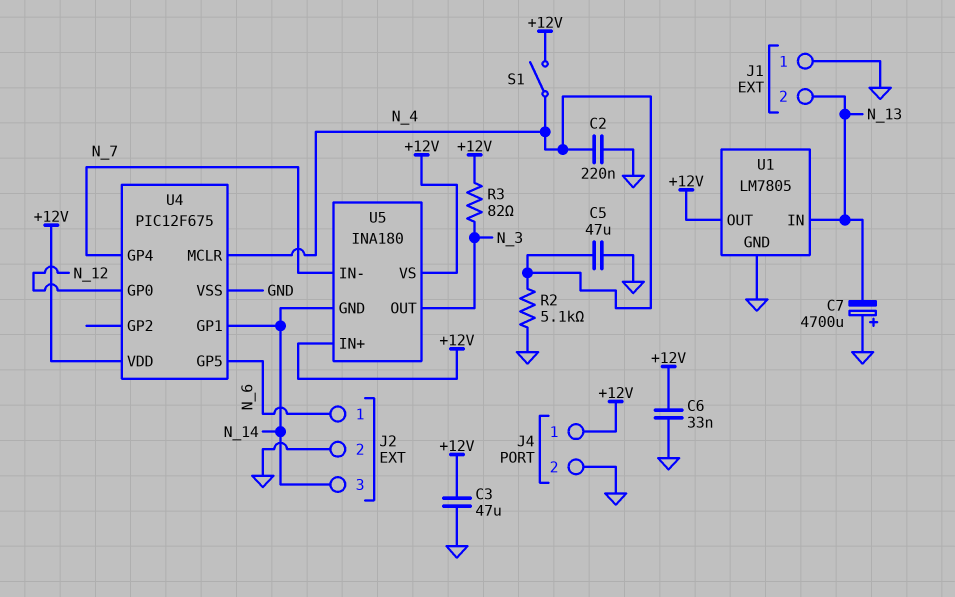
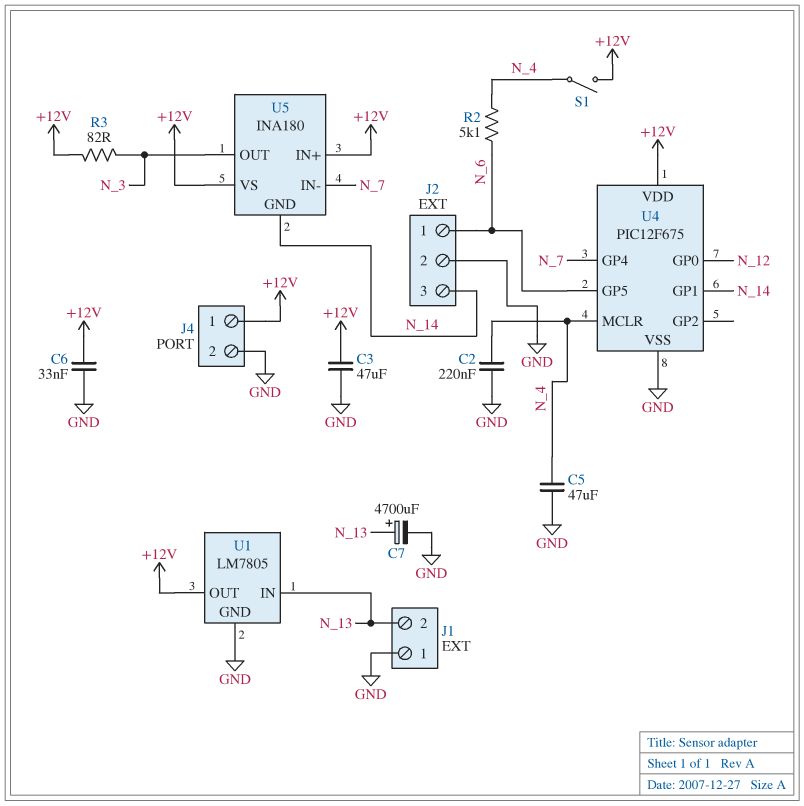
C7: 4700uF (plus GND, minus N_13) -> 4700uF (plus N_13, minus GND)
R2: 5.1k (GND, N_4) -> 5.1k (N_4, N_6)

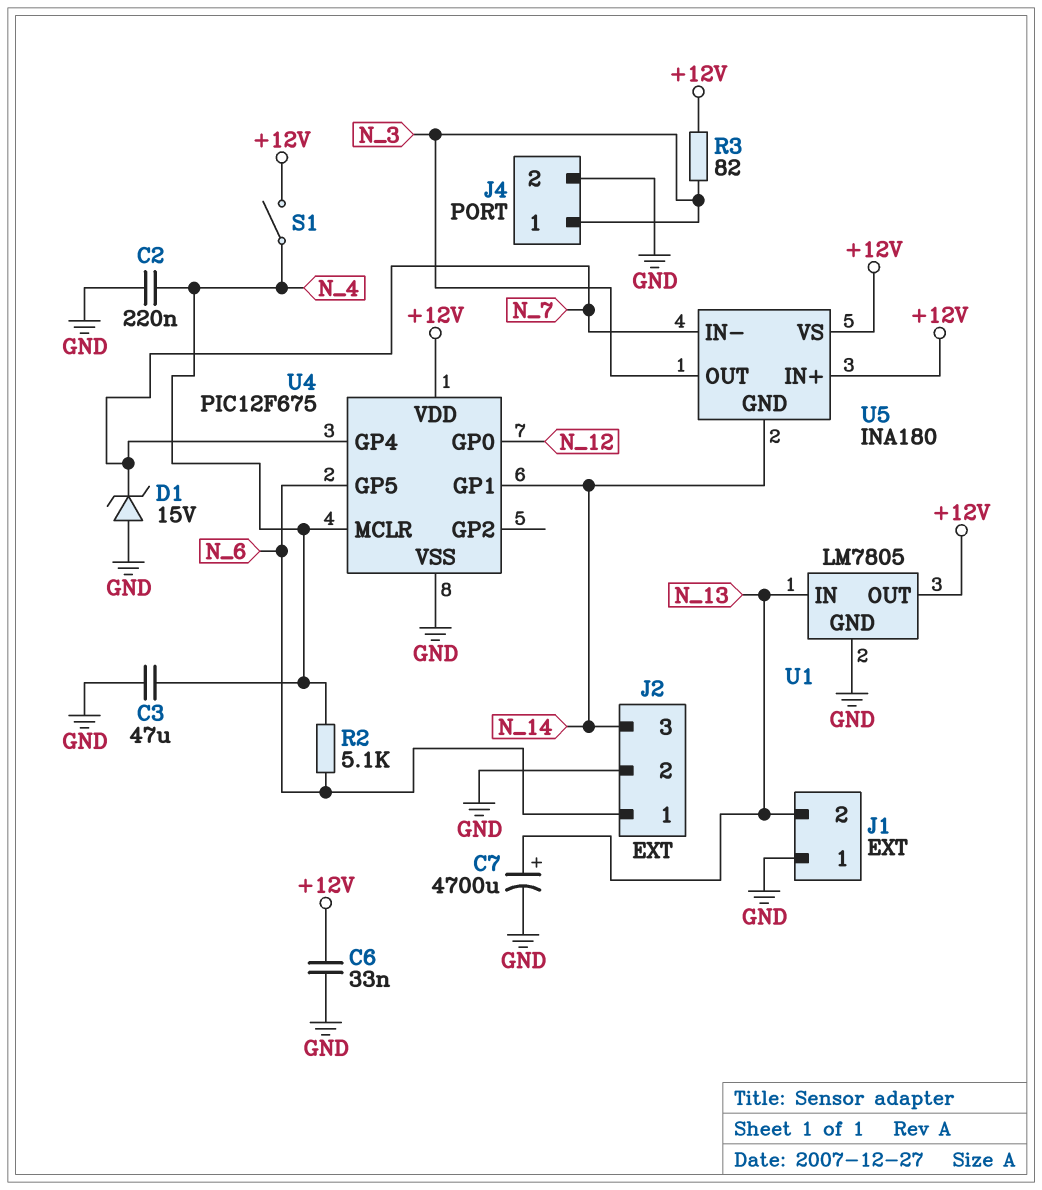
C3: 47uF (+12V, GND) -> 47uF (GND, N_4)
C5: 47uF (GND, N_4) -> none
D1: none -> zener 15V (A GND, K N_7)
J4 pin 1: +12V -> N_3

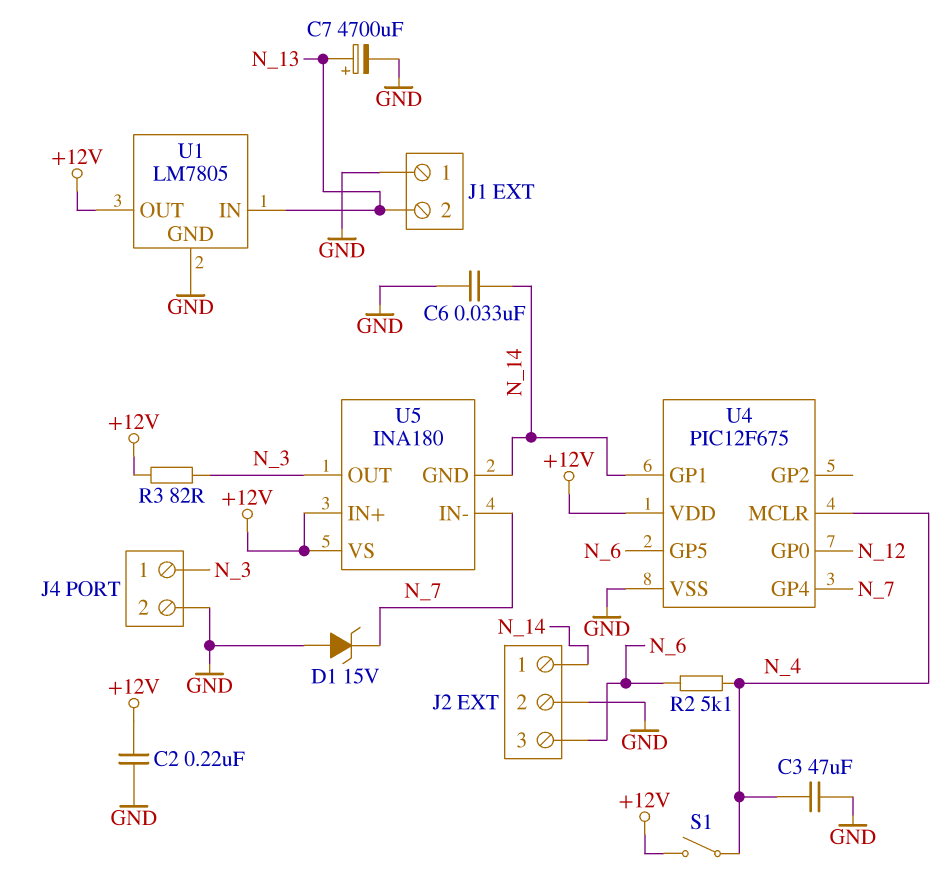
C2: 220nF (GND, N_4) -> 220nF (+12V, GND)
C6: 33nF (+12V, GND) -> 33nF (GND, N_14)
J2 pin 1: N_6 -> N_14
J2 pin 3: N_14 -> N_6

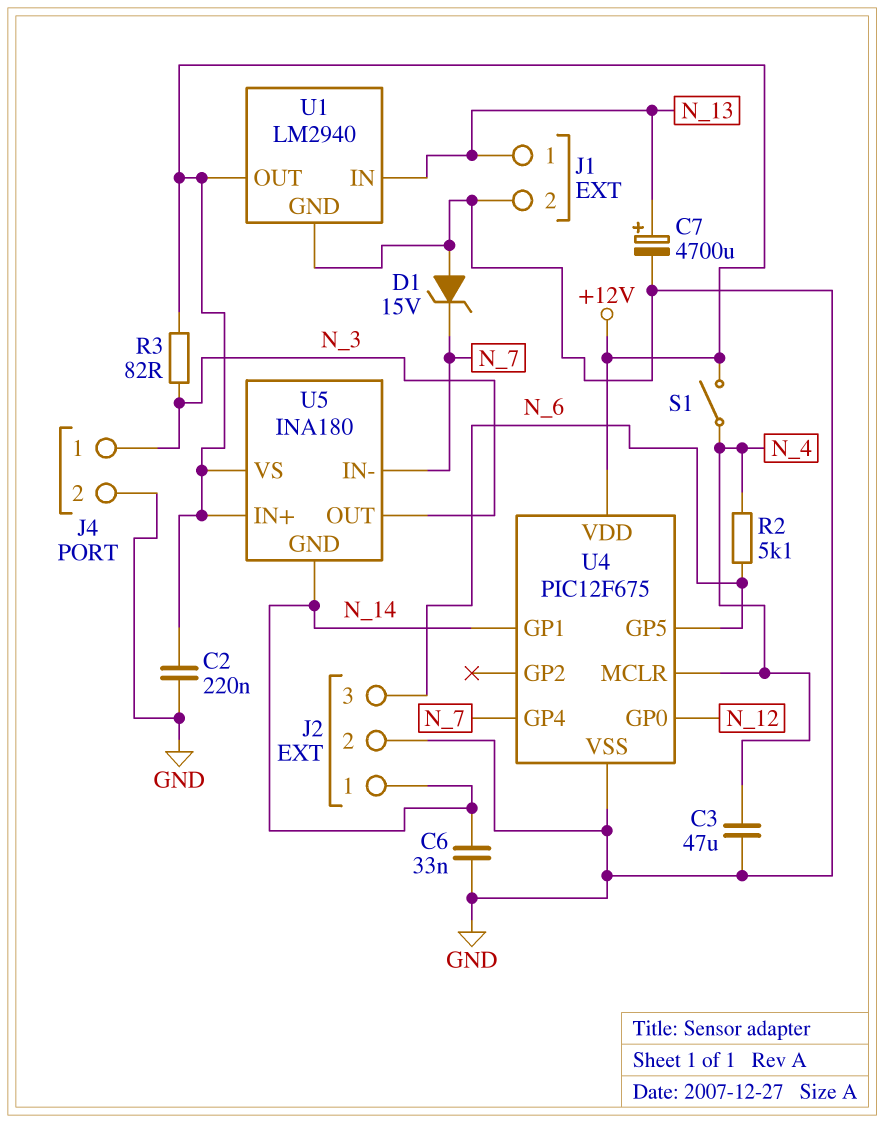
J1 pin 1: GND -> N_13
J1 pin 2: N_13 -> GND
U1: LM7805 -> LM2940

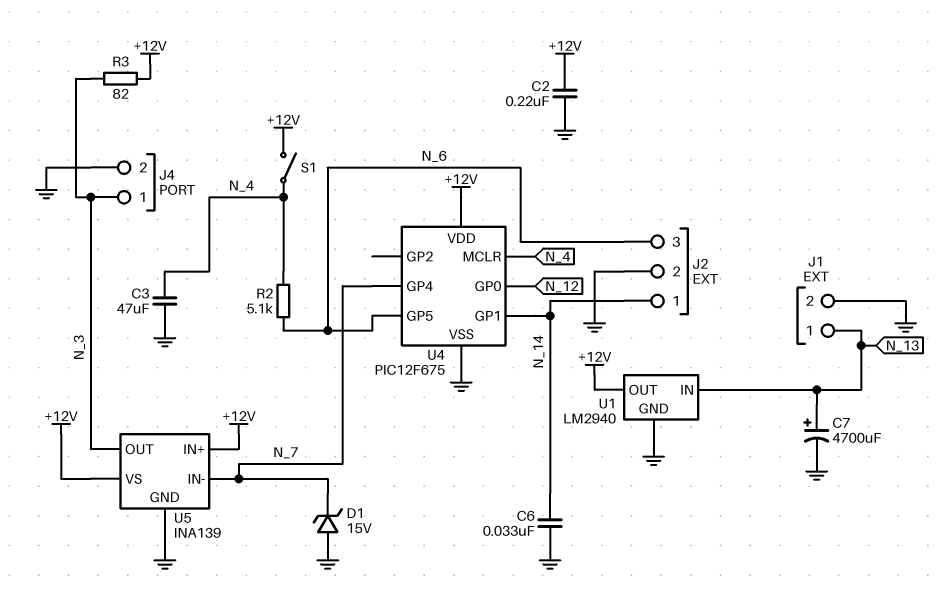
U5: INA180 -> INA139
U5 pin GND: N_14 -> GND

